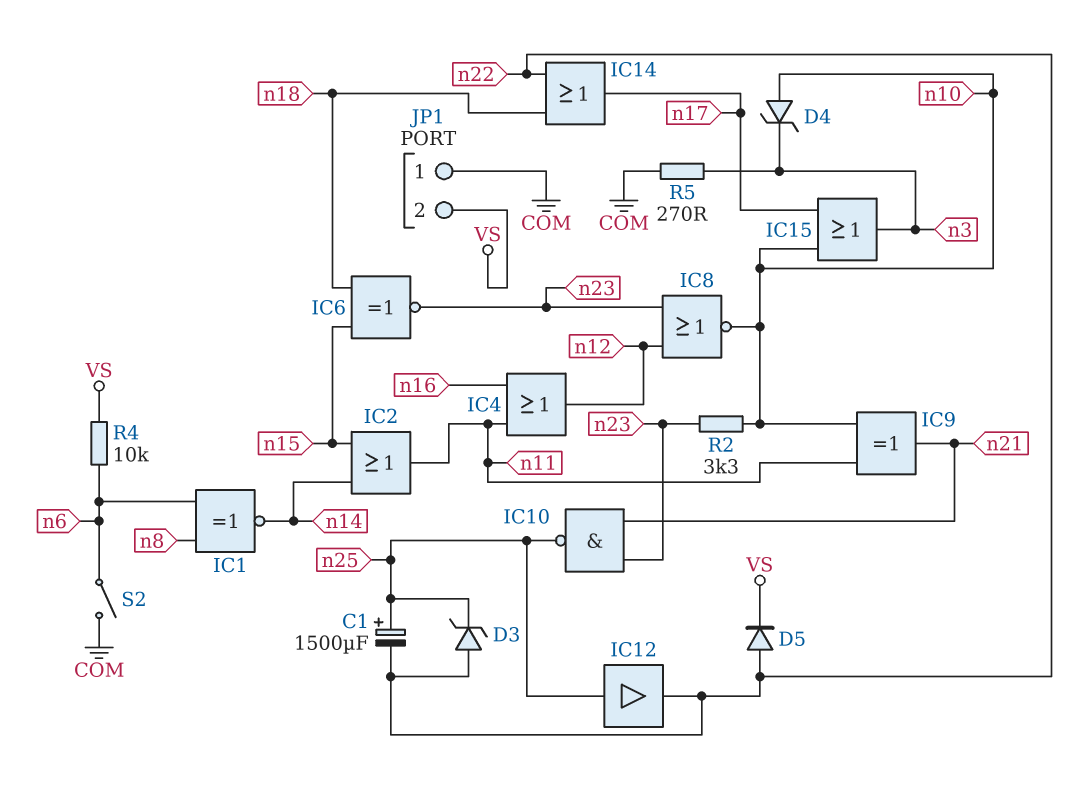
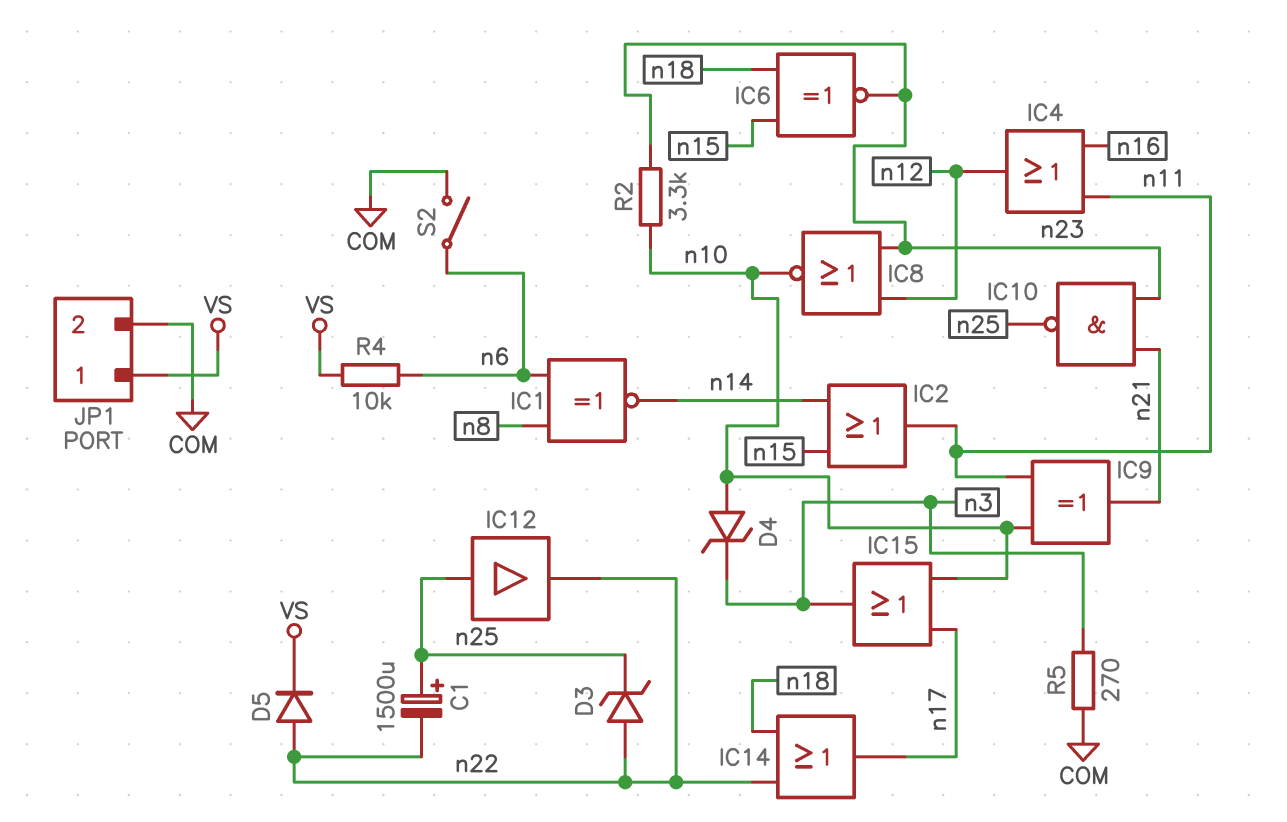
JP1 pin 1: COM -> VS
JP1 pin 2: VS -> COM

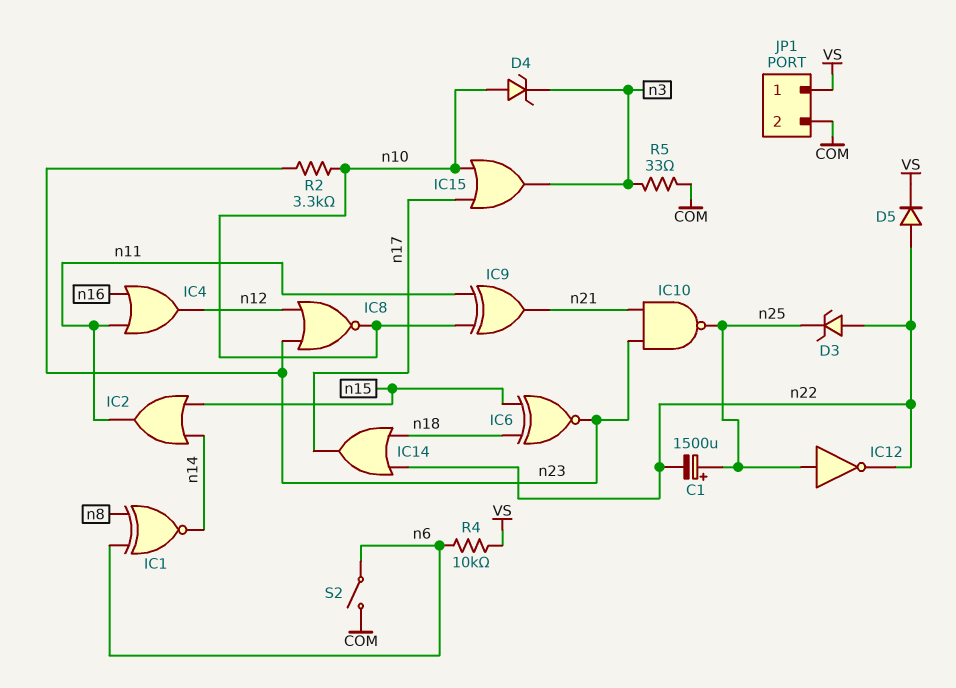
IC12: buffer (in n25, out n22) -> NOT (in n25, out n22)
R5: 270 (COM, n3) -> 33 (COM, n3)

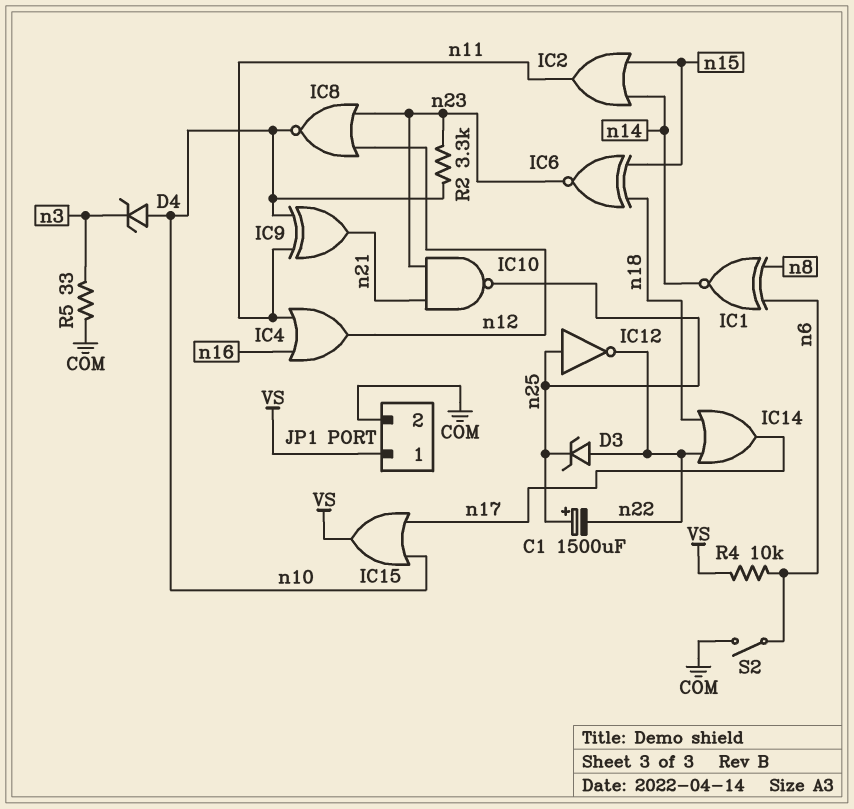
D5: diode (A n22, K VS) -> none
IC15: OR (in n10, in n17, out n3) -> OR (in n10, in n17, out VS)

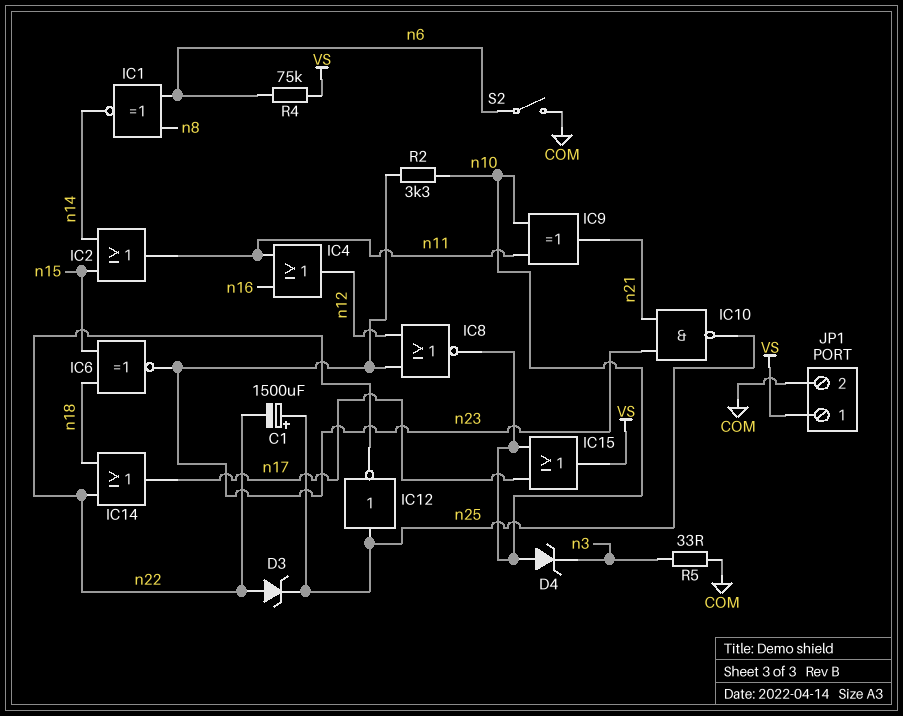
R4: 10k (VS, n6) -> 75k (VS, n6)

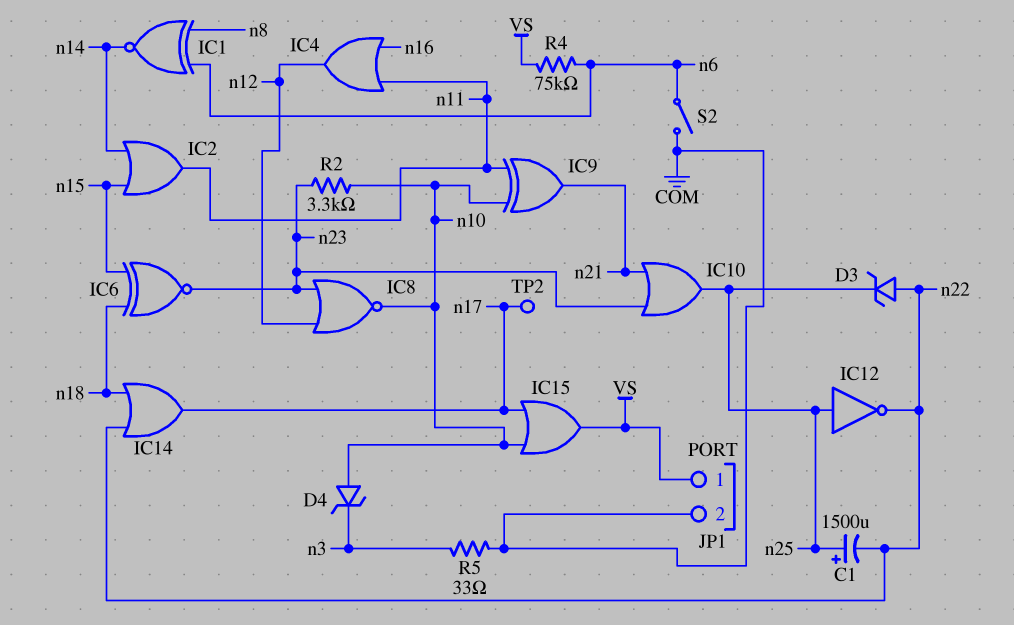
IC10: NAND (in n21, in n23, out n25) -> OR (in n21, in n23, out n25)
TP2: none -> test point (n17)

